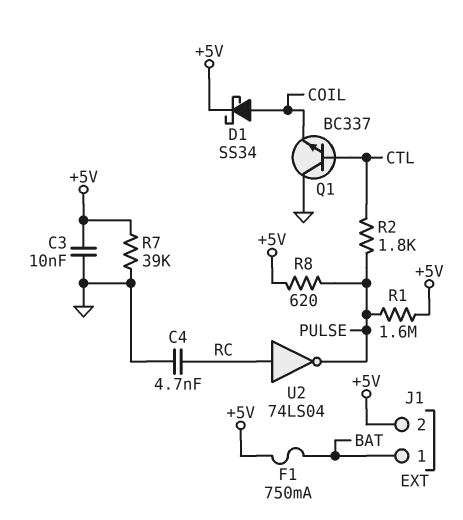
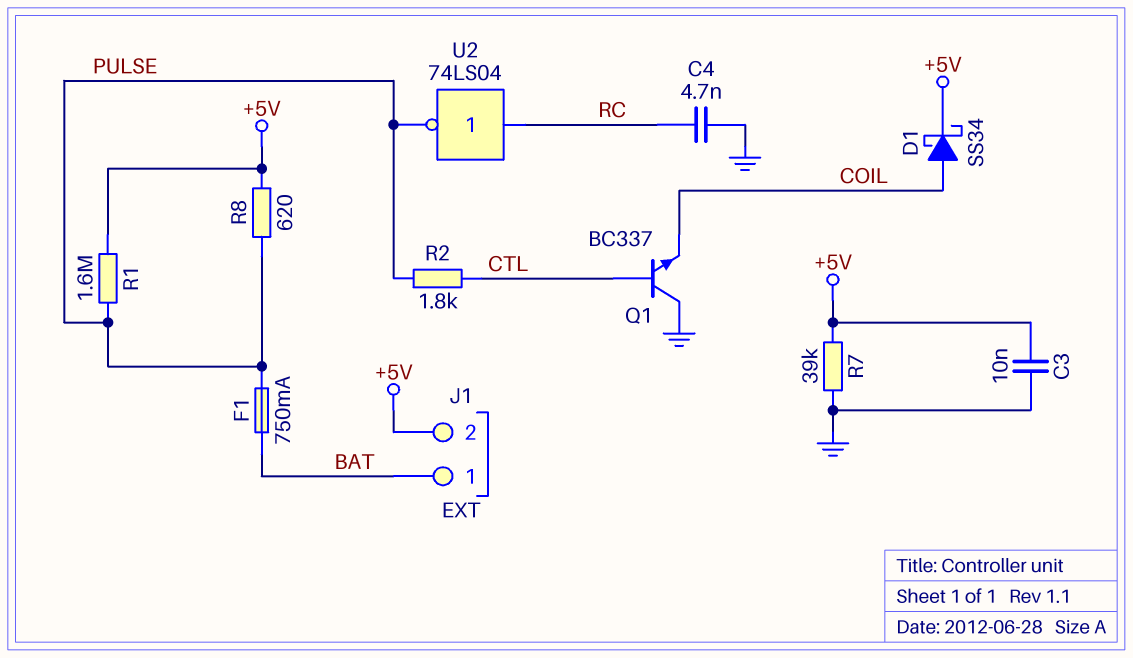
F1: 750mA (+5V, BAT) -> 750mA (BAT, PULSE)

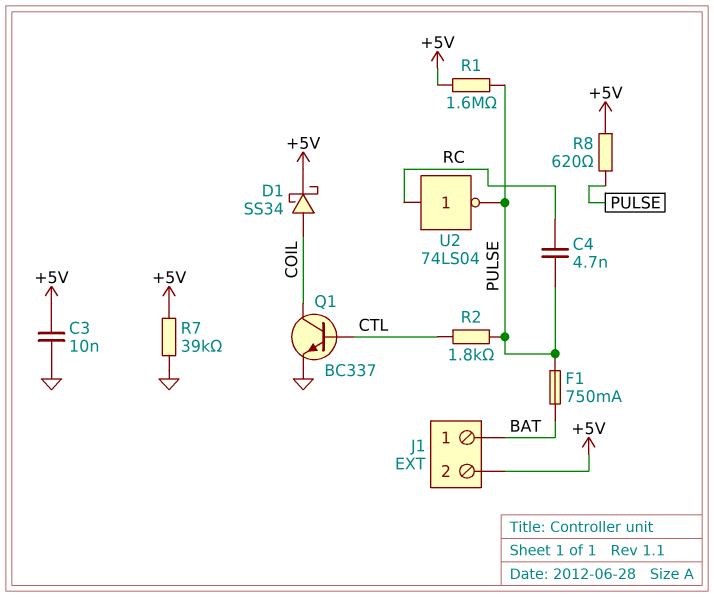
C4: 4.7nF (GND, RC) -> 4.7nF (PULSE, RC)
Q1: NPN BC337 (B CTL, C GND, E COIL) -> NPN BC337 (B CTL, C COIL, E GND)

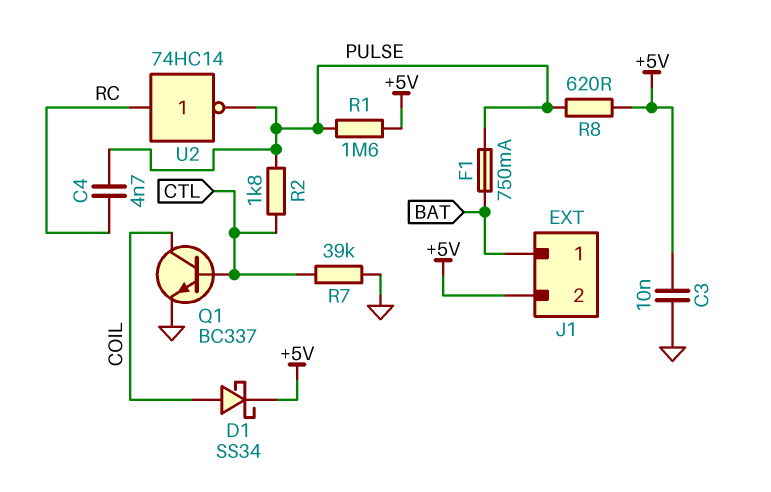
R7: 39k (+5V, GND) -> 39k (CTL, GND)
U2: NOT 74LS04 (in RC, out PULSE) -> NOT 74HC14 (in RC, out PULSE)

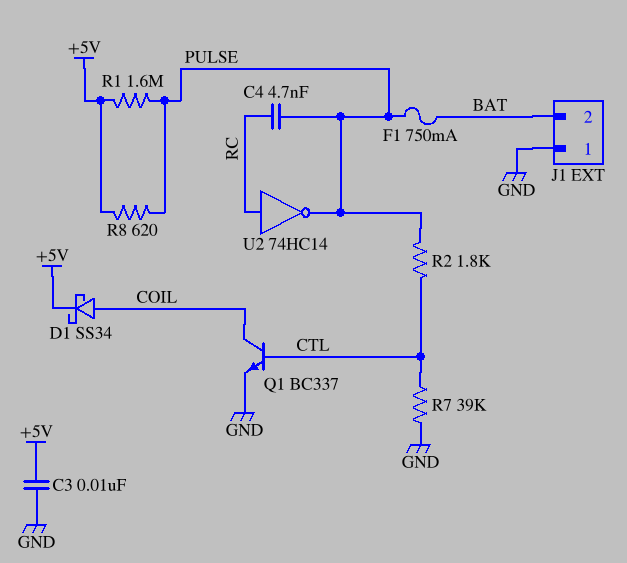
J1 pin 1: BAT -> GND
J1 pin 2: +5V -> BAT

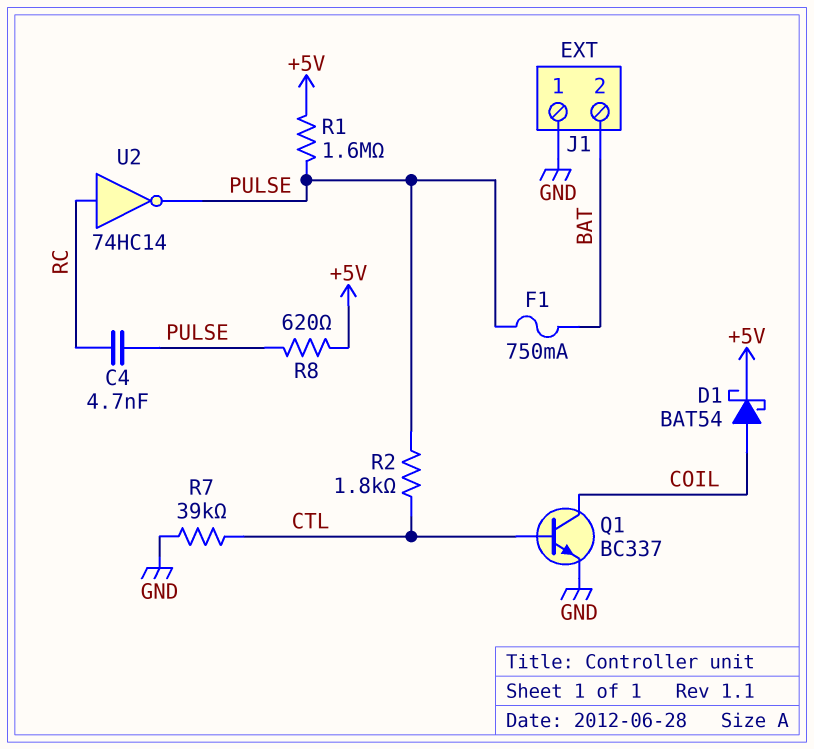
C3: 10nF (+5V, GND) -> none
D1: schottky SS34 (A COIL, K +5V) -> schottky BAT54 (A COIL, K +5V)

